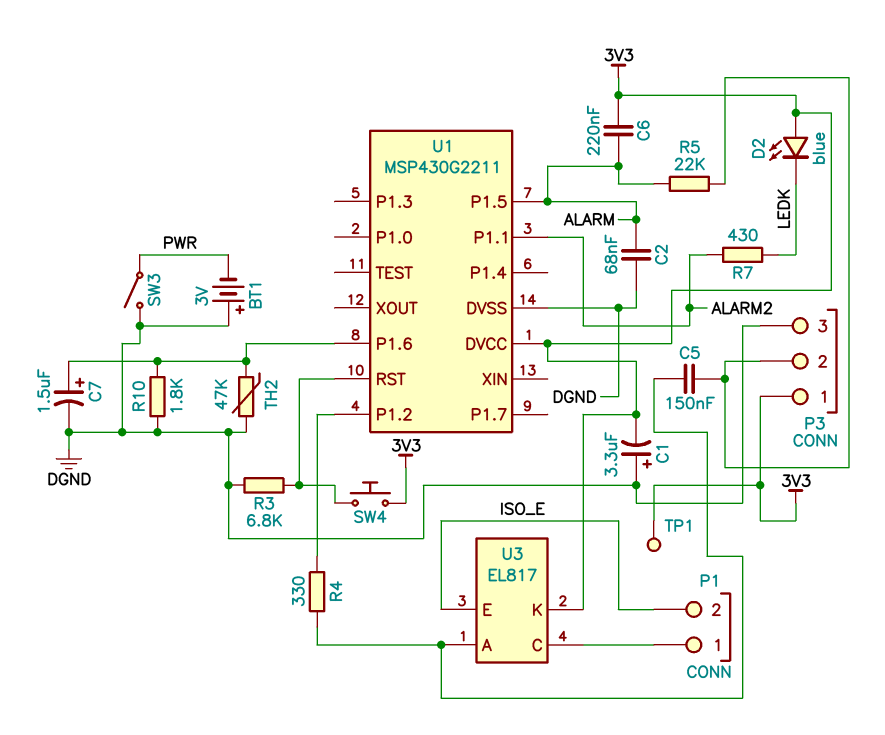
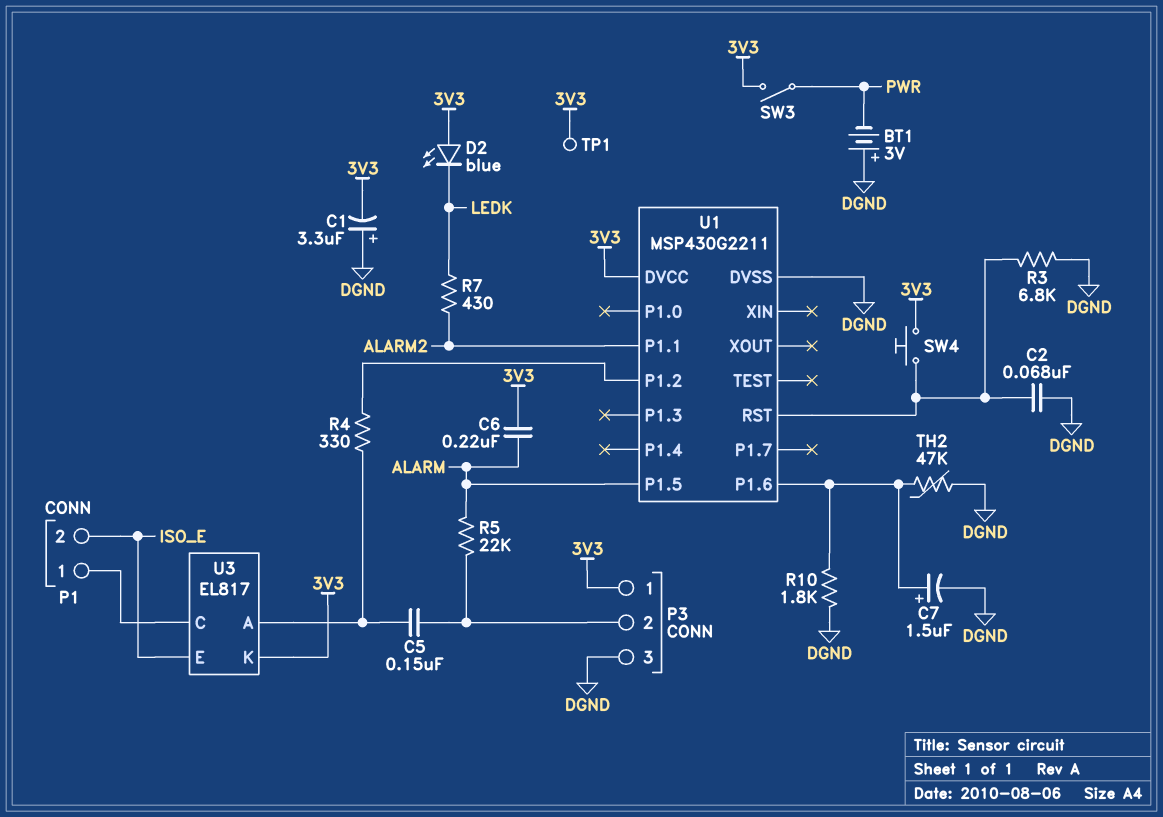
C2: 68nF (ALARM, DGND) -> 68nF (DGND, U1/RST)
SW3: switch (DGND, PWR) -> switch (3V3, PWR)

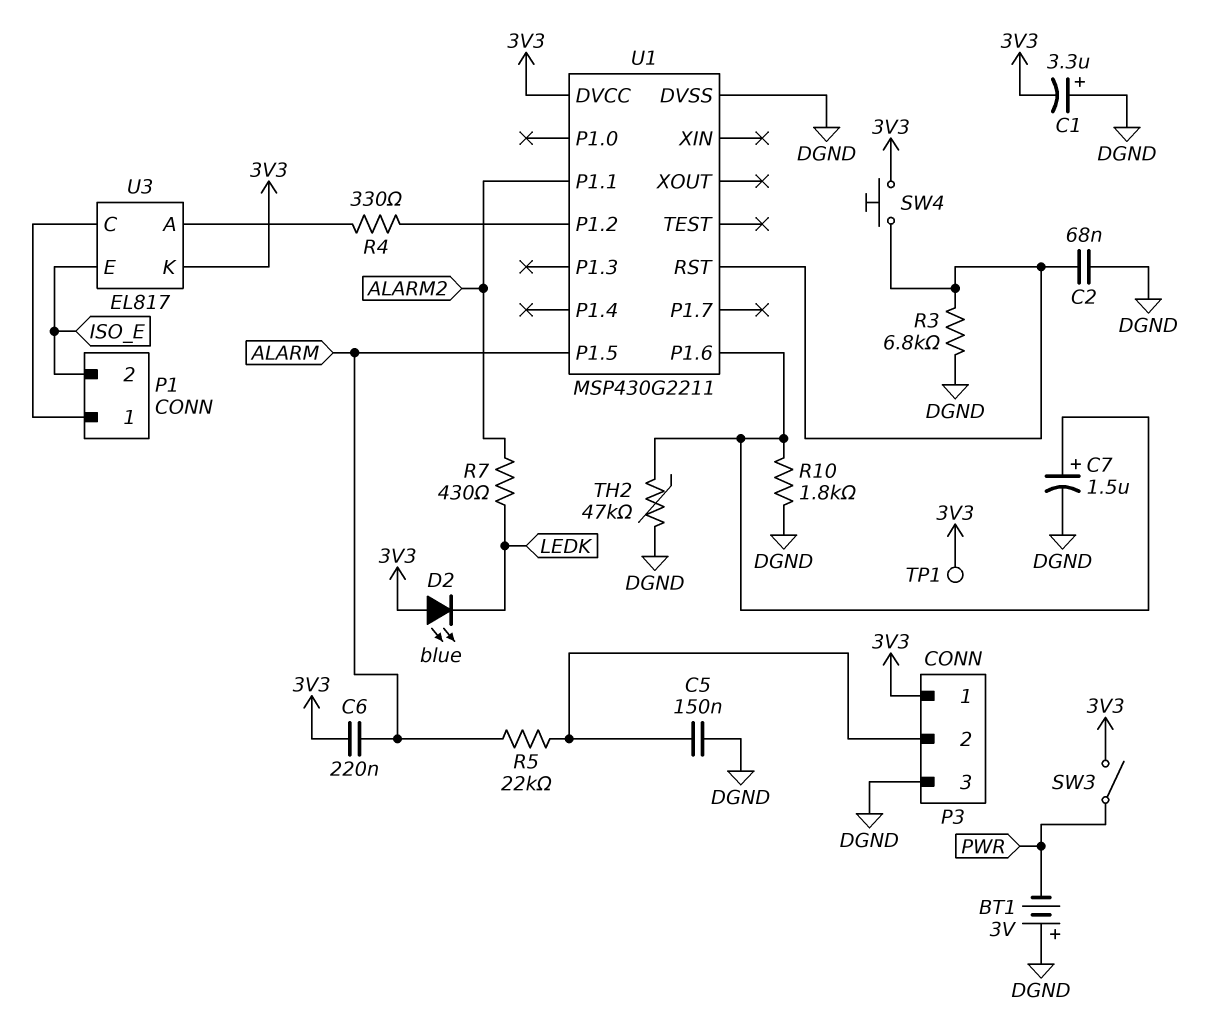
C5: 150nF (P3/2, U3/A) -> 150nF (DGND, P3/2)

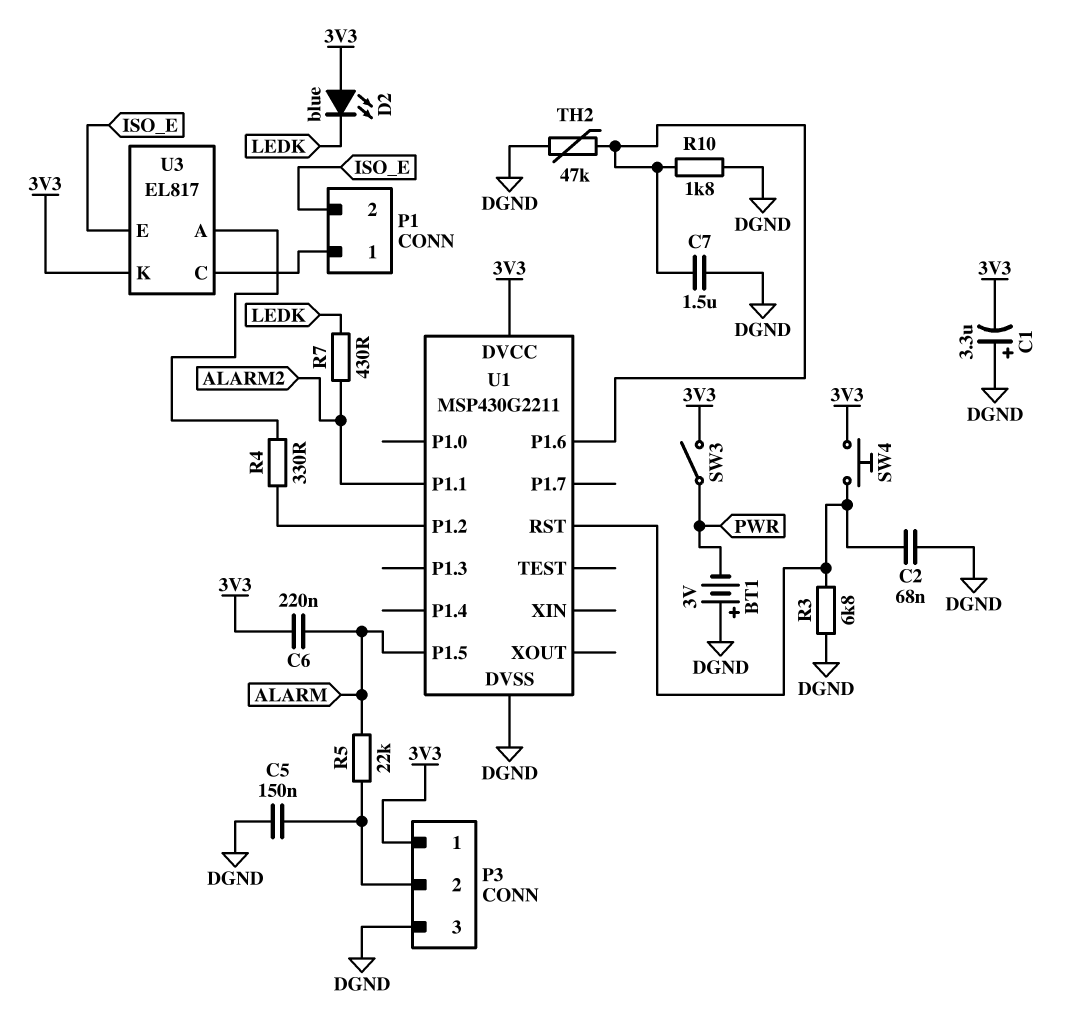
C7: 1.5uF (plus U1/P1.6, minus DGND) -> 1.5uF (DGND, U1/P1.6)
TP1: test point (3V3) -> none

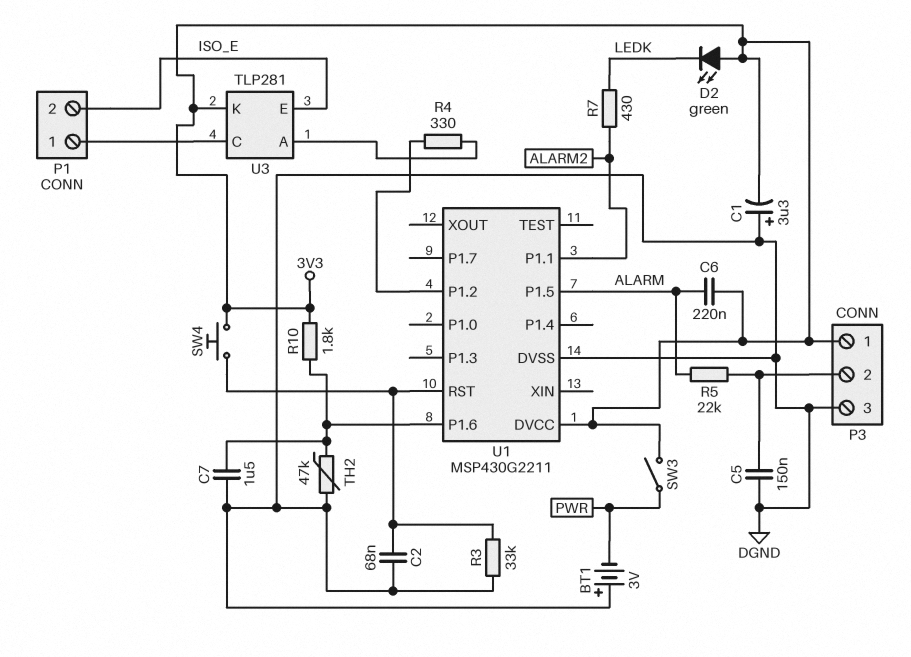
D2: LED blue (A 3V3, K LEDK) -> LED green (A 3V3, K LEDK)
R3: 6.8k (DGND, U1/RST) -> 33k (DGND, U1/RST)
R10: 1.8k (DGND, U1/P1.6) -> 1.8k (3V3, U1/P1.6)
U3: EL817 -> TLP281

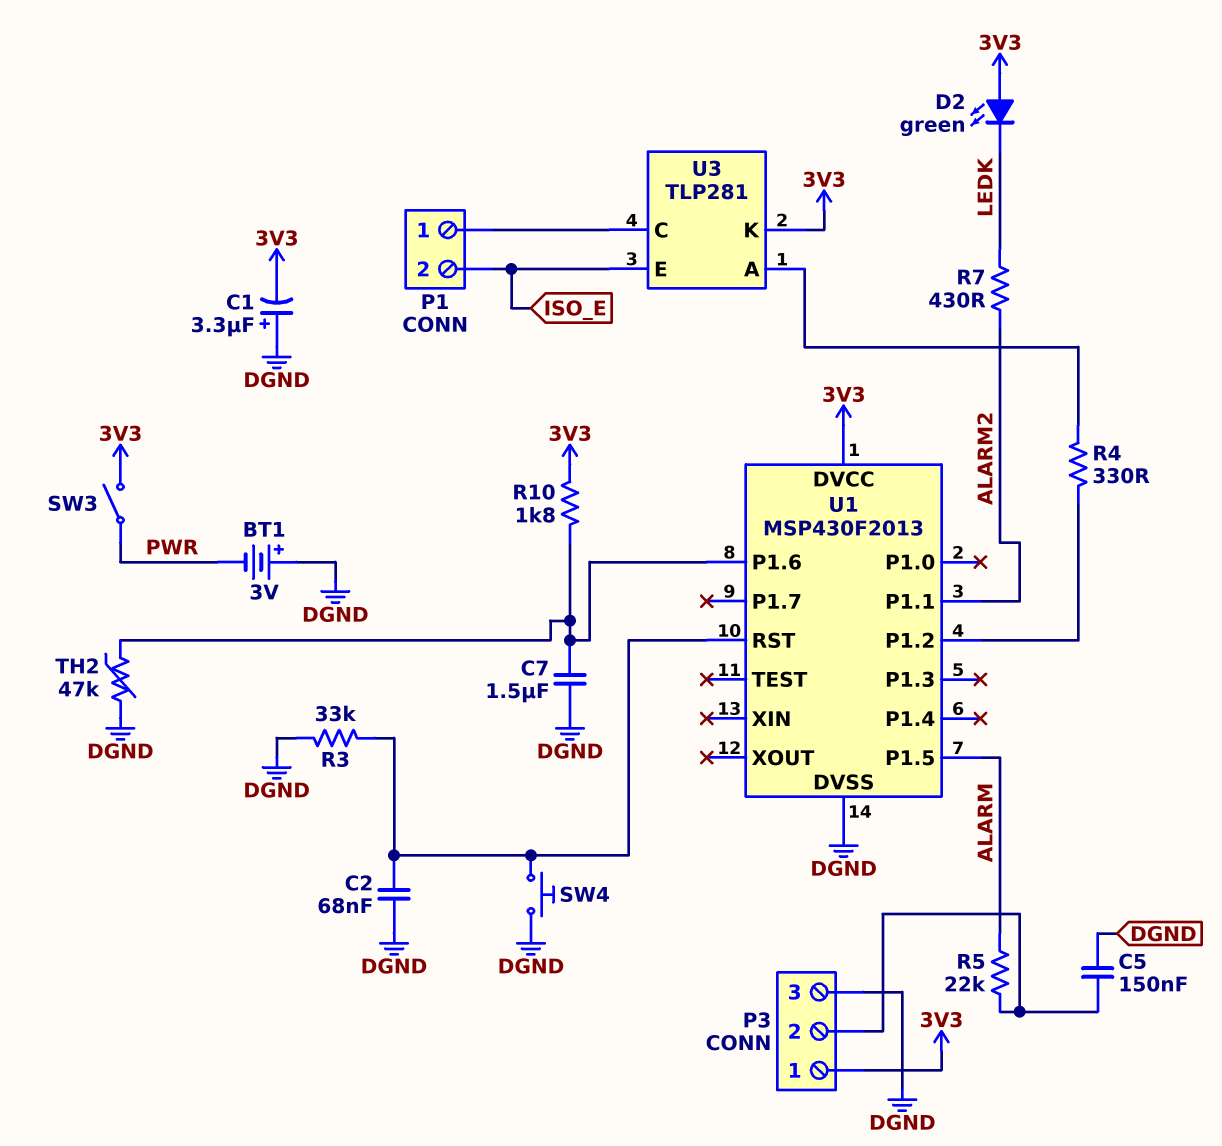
C6: 220nF (3V3, ALARM) -> none
SW4: button (3V3, U1/RST) -> button (DGND, U1/RST)
U1: MSP430G2211 -> MSP430F2013

